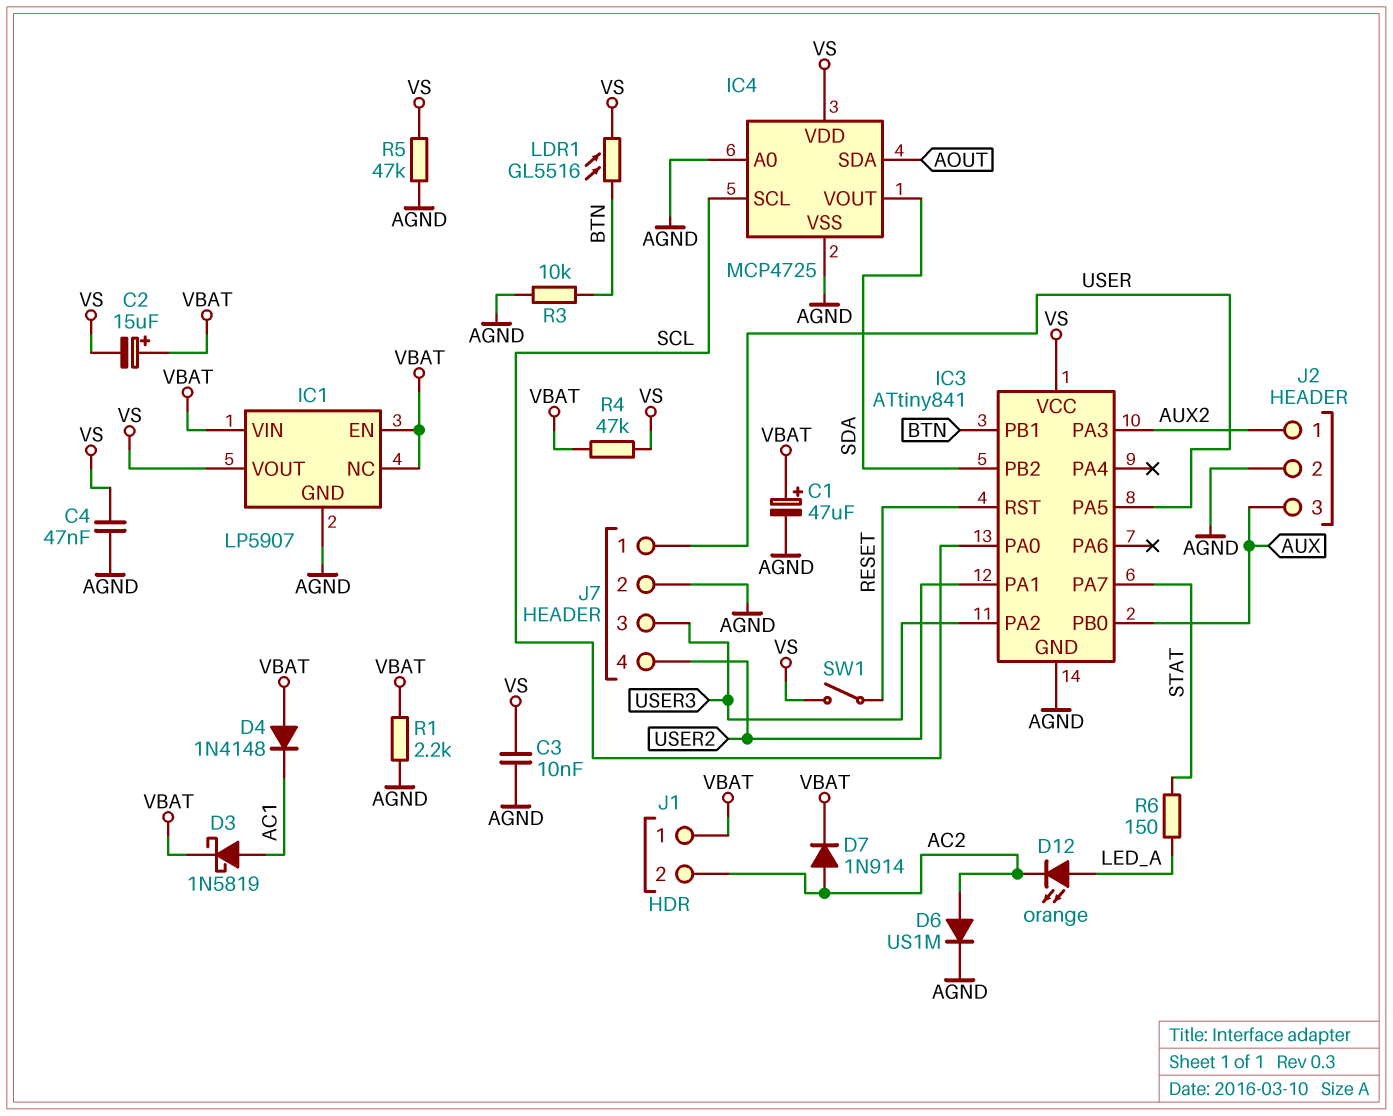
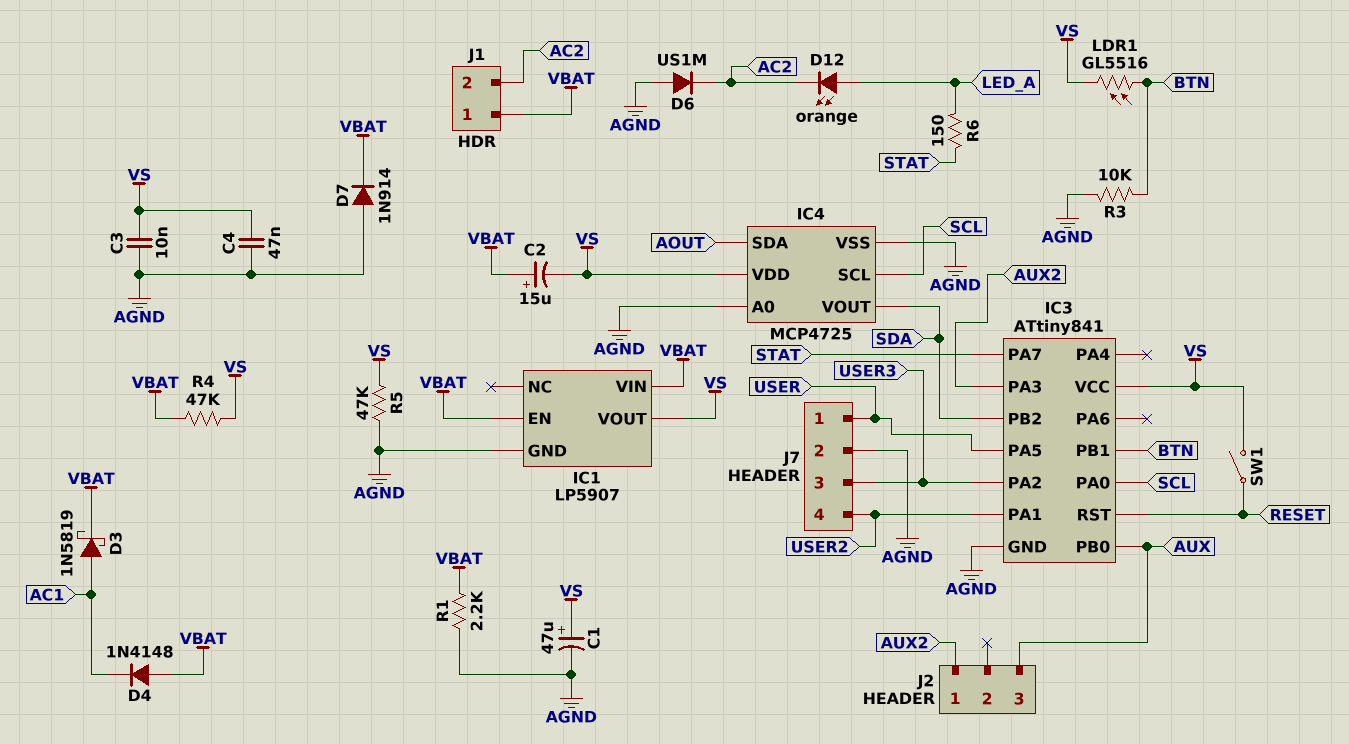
C1: 47uF (plus VBAT, minus AGND) -> 47uF (plus VS, minus AGND)
D6: diode US1M (A AC2, K AGND) -> diode US1M (A AGND, K AC2)
D7: diode 1N914 (A AC2, K VBAT) -> diode 1N914 (A AGND, K VBAT)
IC1 pin NC: VBAT -> none
J2 pin 2: AGND -> none

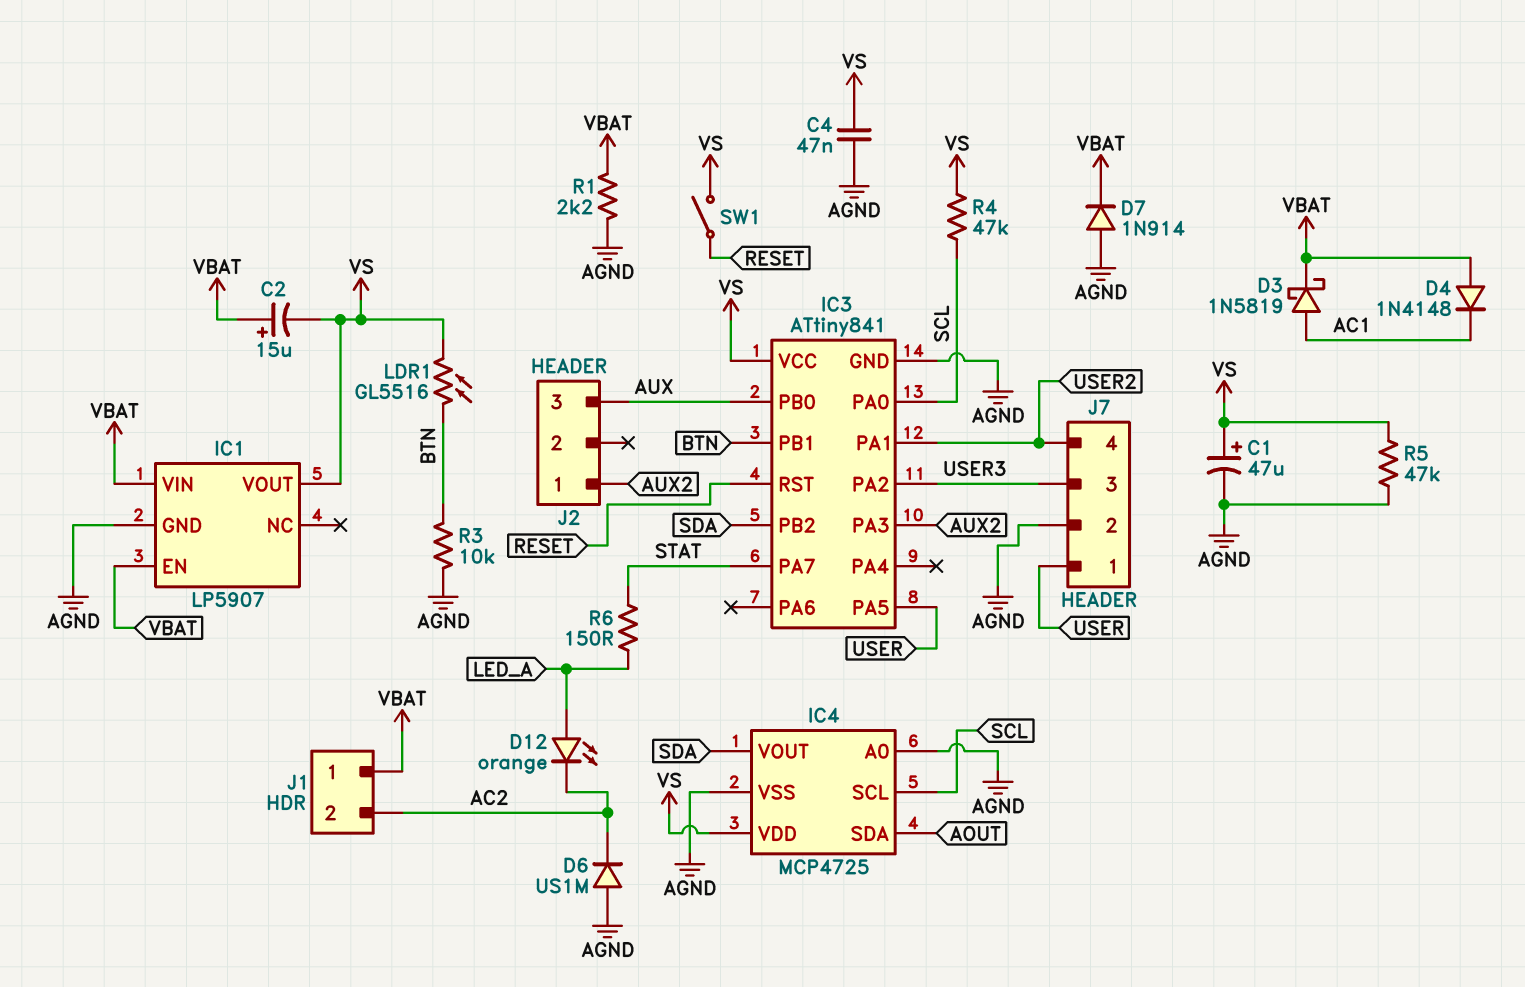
C3: 10nF (AGND, VS) -> none
R4: 47k (VBAT, VS) -> 47k (SCL, VS)

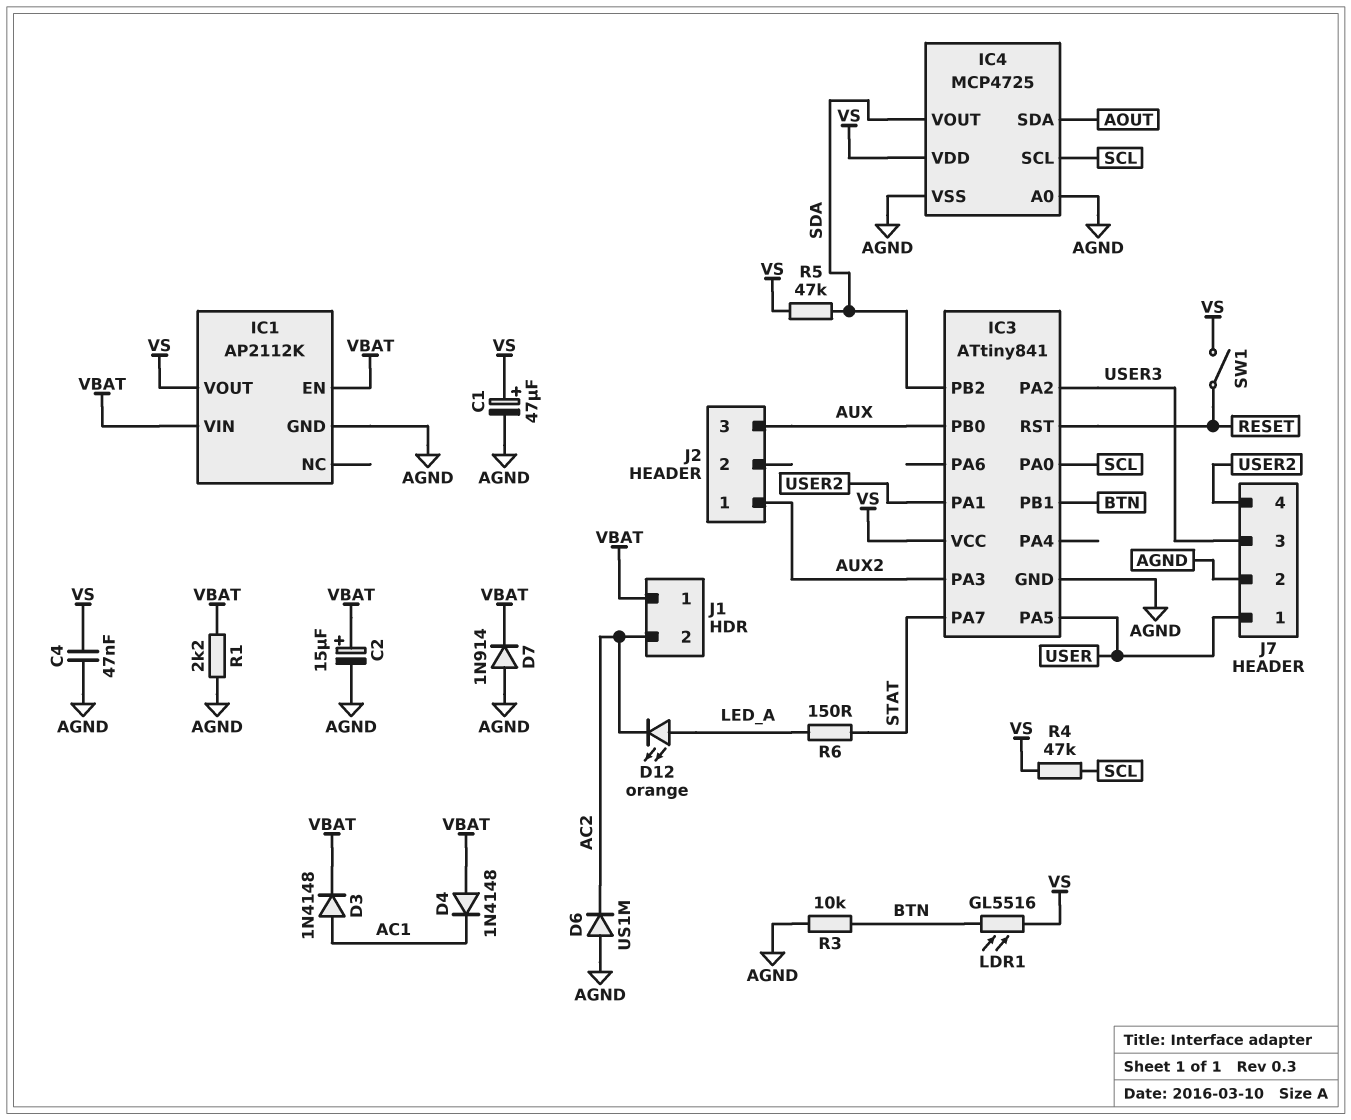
C2: 15uF (plus VBAT, minus VS) -> 15uF (plus VBAT, minus AGND)
D3: schottky 1N5819 (A AC1, K VBAT) -> diode 1N4148 (A AC1, K VBAT)
IC1: LP5907 -> AP2112K
R5: 47k (AGND, VS) -> 47k (SDA, VS)

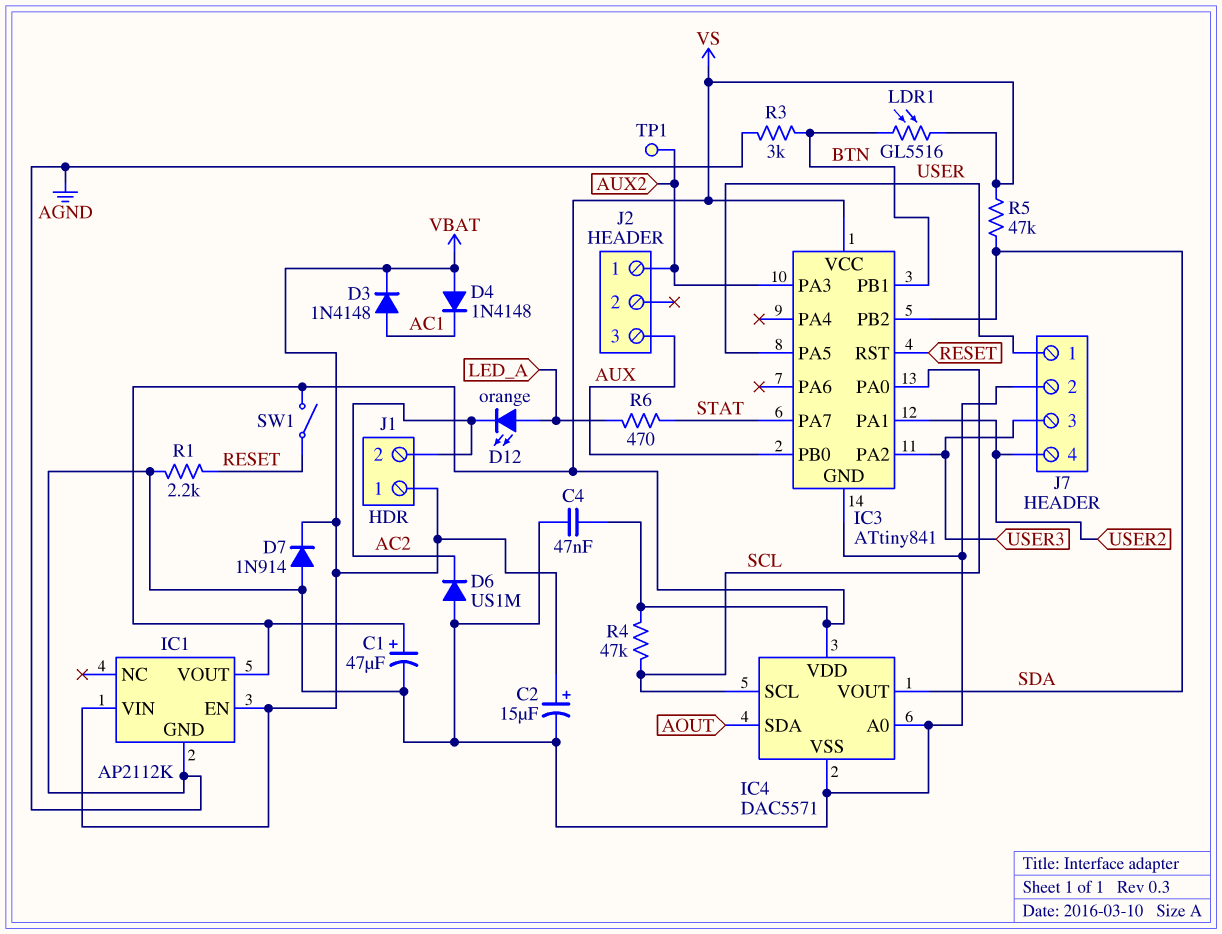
IC4: MCP4725 -> DAC5571
R1: 2.2k (AGND, VBAT) -> 2.2k (AGND, RESET)
R3: 10k (AGND, BTN) -> 3k (AGND, BTN)
R6: 150 (LED_A, STAT) -> 470 (LED_A, STAT)
TP1: none -> test point (AUX2)

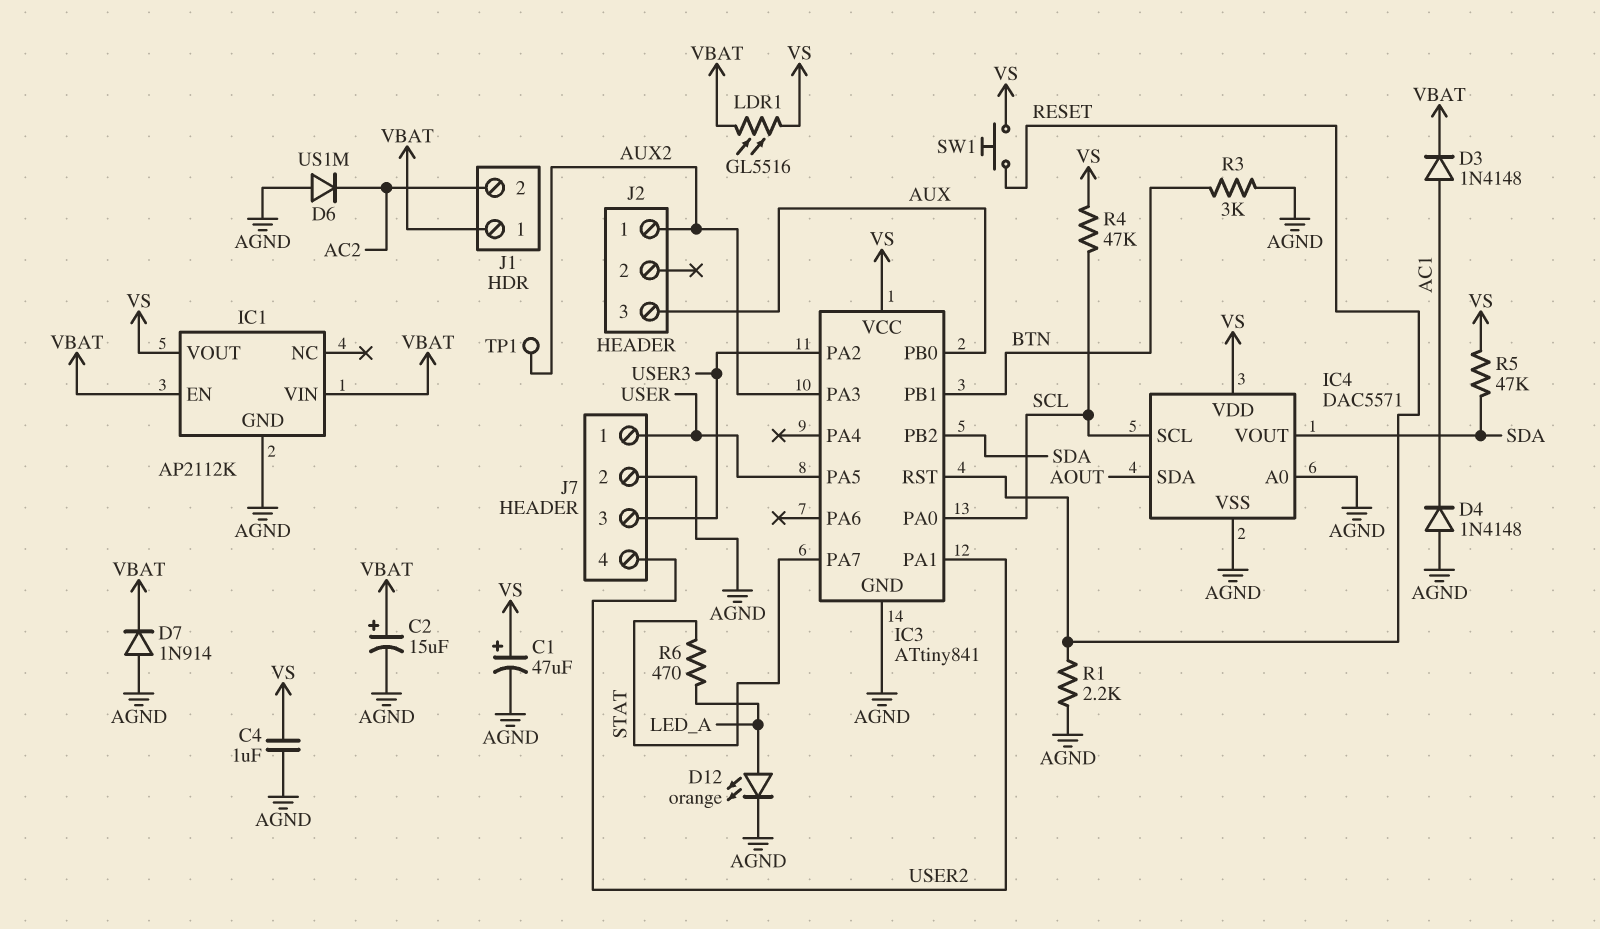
C4: 47nF (AGND, VS) -> 1uF (AGND, VS)
D4: diode 1N4148 (A VBAT, K AC1) -> diode 1N4148 (A AGND, K AC1)
D12: LED orange (A LED_A, K AC2) -> LED orange (A LED_A, K AGND)
LDR1: GL5516 (BTN, VS) -> GL5516 (VBAT, VS)
SW1: switch (RESET, VS) -> button (RESET, VS)

